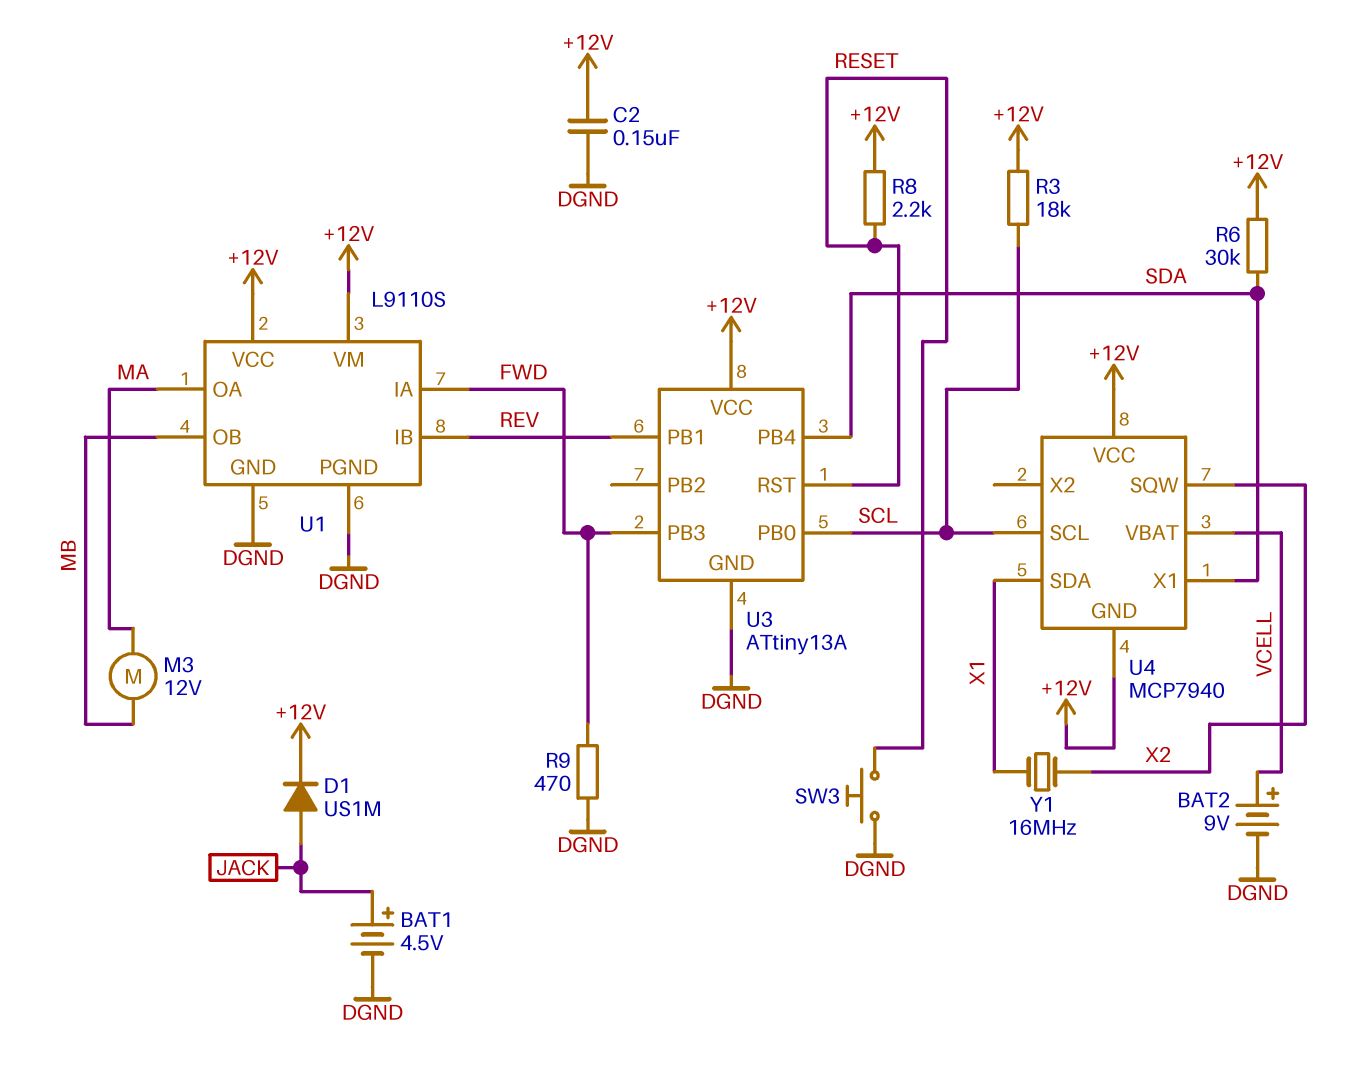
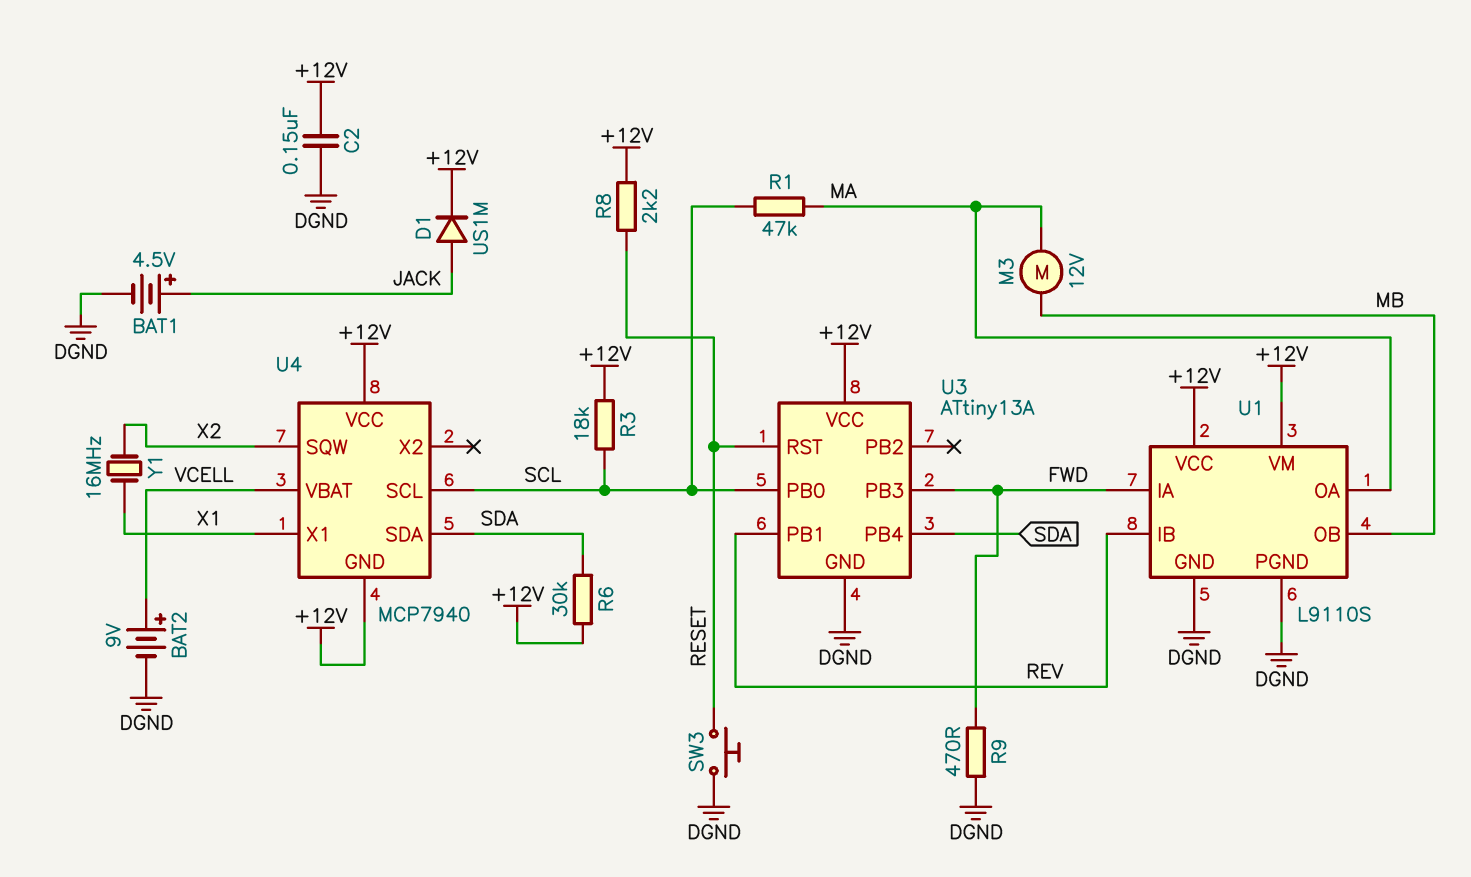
R1: none -> 47k (MA, SCL)
U4 pin SDA: X1 -> SDA
U4 pin X1: SDA -> X1

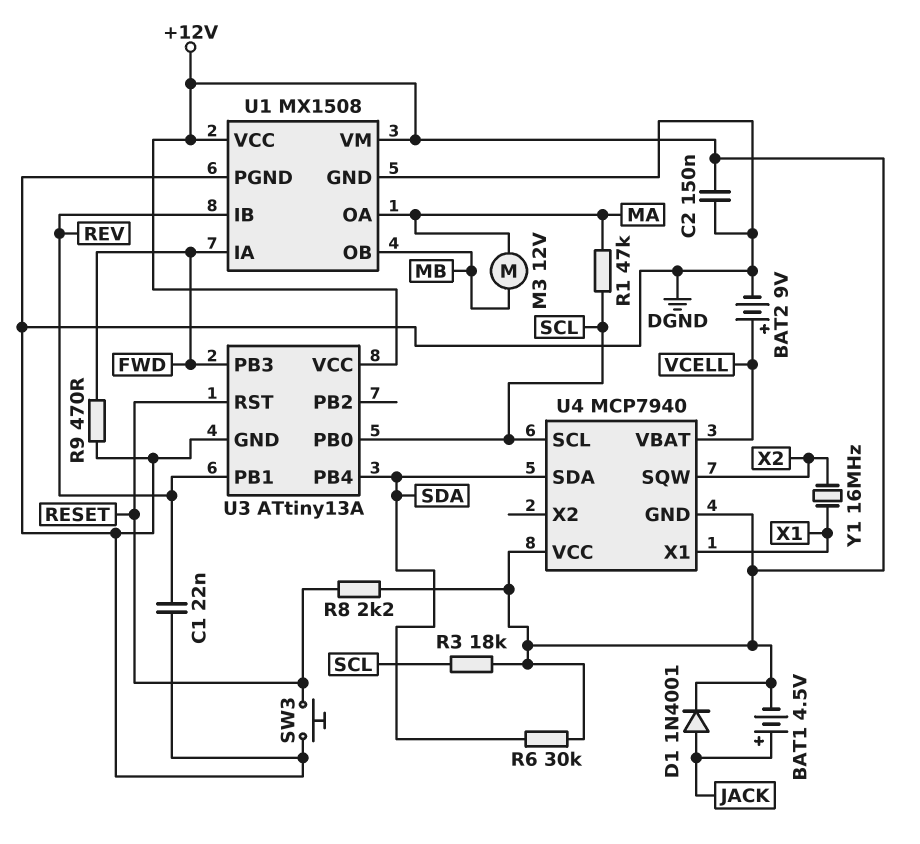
BAT1: 4.5V (plus JACK, minus DGND) -> 4.5V (plus JACK, minus +12V)
C1: none -> 22nF (DGND, REV)
D1: diode US1M (A JACK, K +12V) -> diode 1N4001 (A JACK, K +12V)
U1: L9110S -> MX1508

